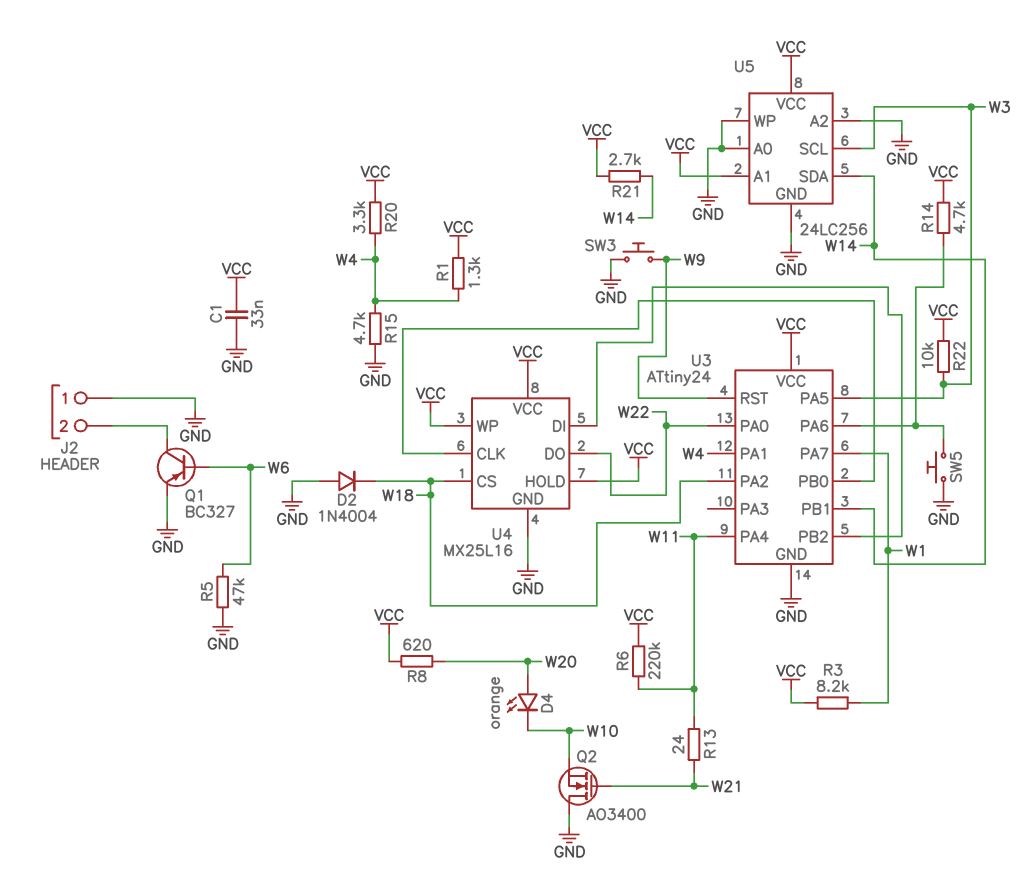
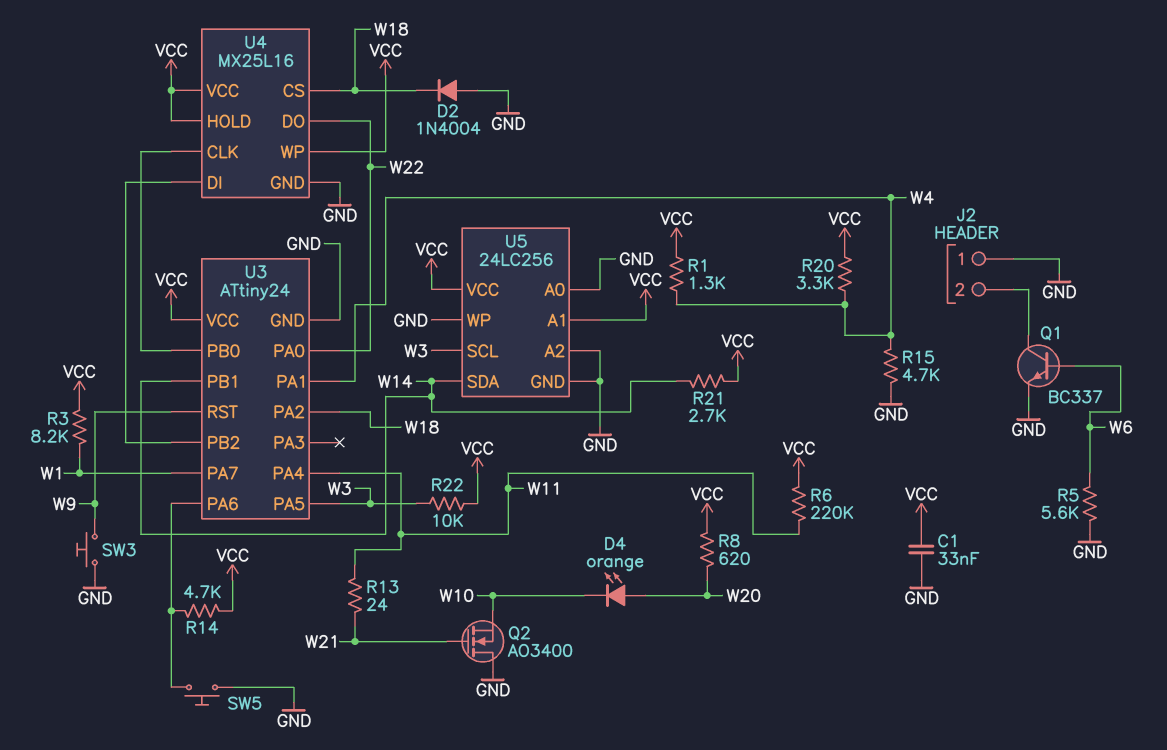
Q1: PNP BC327 (B W6, C J2/2, E GND) -> NPN BC337 (B W6, C J2/2, E GND)
R5: 47k (GND, W6) -> 5.6k (GND, W6)

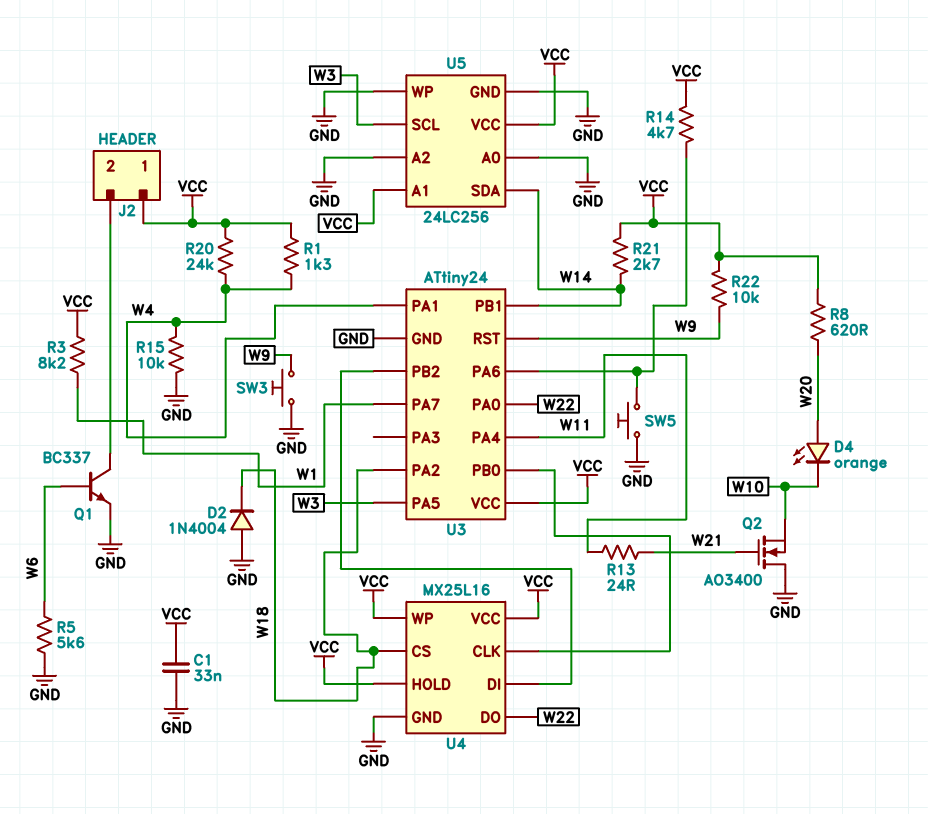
J2 pin 1: GND -> VCC
R6: 220k (VCC, W11) -> none
R15: 4.7k (GND, W4) -> 10k (GND, W4)
R20: 3.3k (VCC, W4) -> 24k (VCC, W4)
R22: 10k (VCC, W3) -> 10k (VCC, W9)

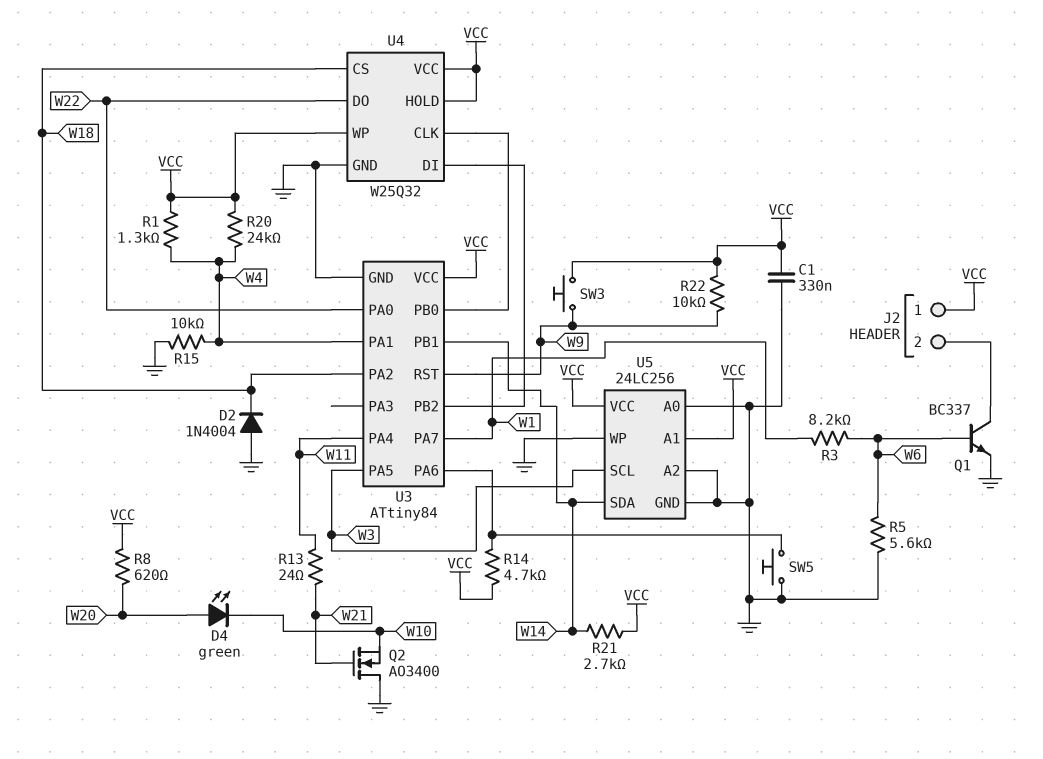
C1: 33nF (GND, VCC) -> 330nF (GND, VCC)
D4: LED orange (A W20, K W10) -> LED green (A W20, K W10)
R3: 8.2k (VCC, W1) -> 8.2k (W1, W6)
SW3: button (GND, W9) -> button (VCC, W9)
U3: ATtiny24 -> ATtiny84
U4: MX25L16 -> W25Q32

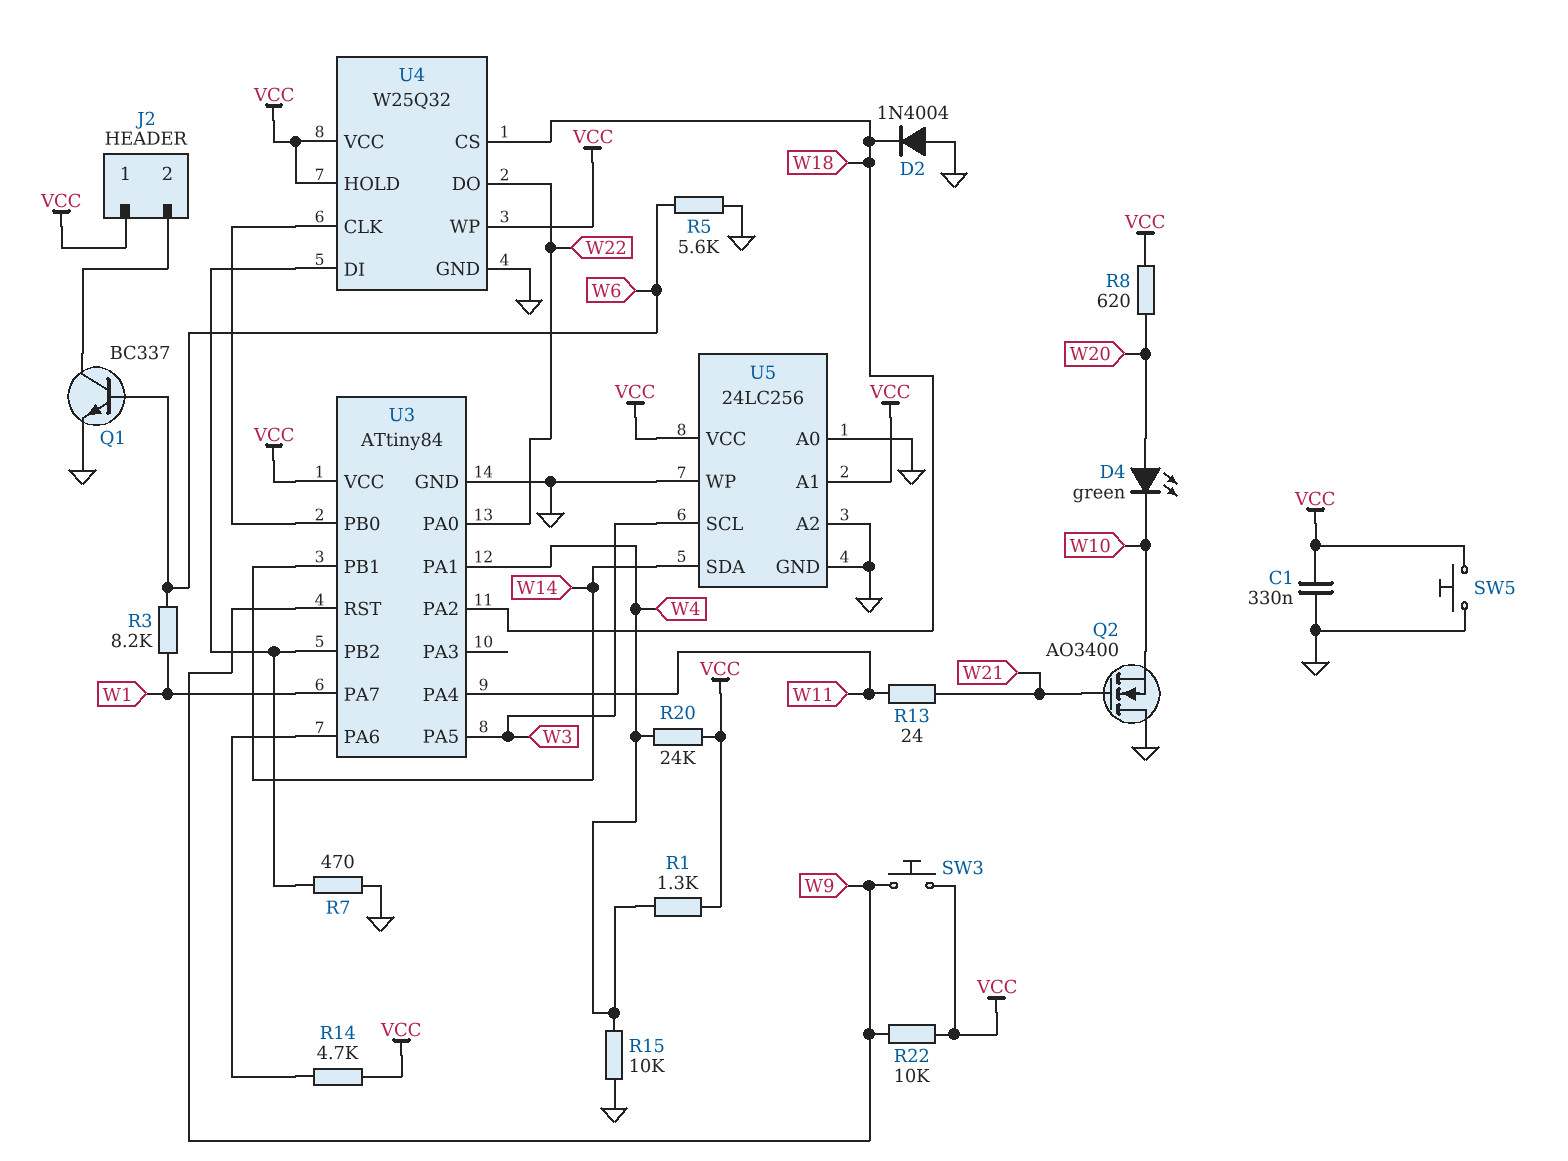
R7: none -> 470 (GND, U3/PB2)
R21: 2.7k (VCC, W14) -> none
SW5: button (GND, U3/PA6) -> button (GND, VCC)

